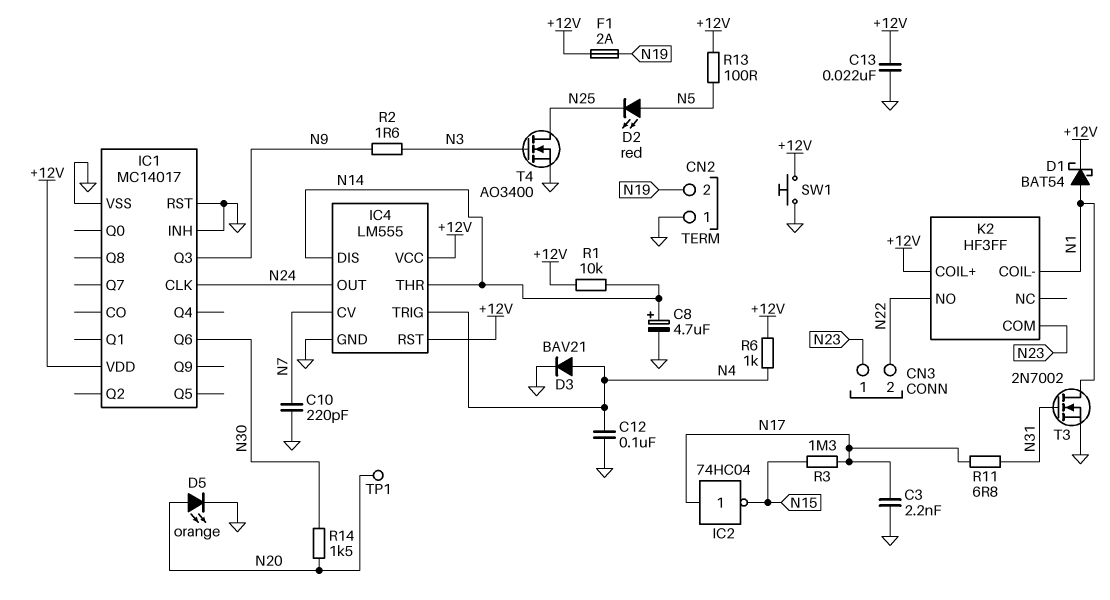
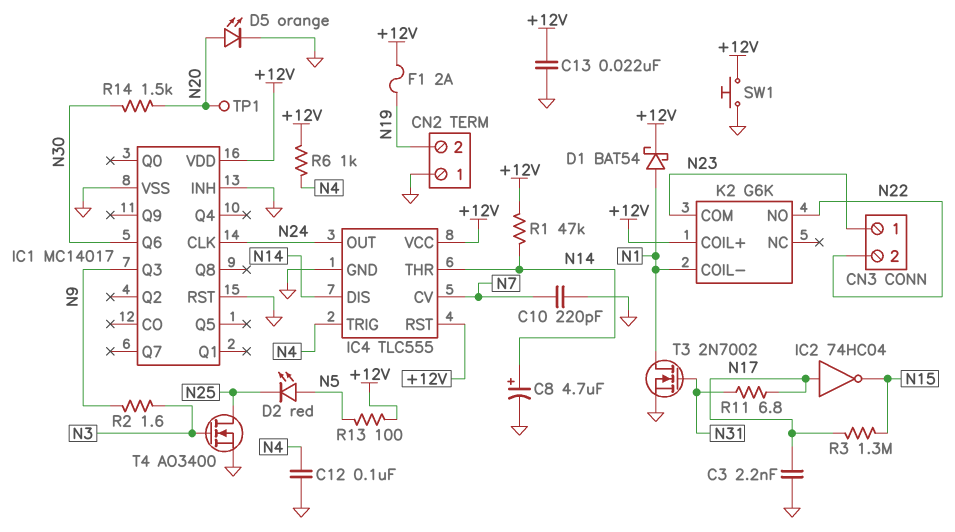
D3: diode BAV21 (A N4, K GND) -> none
IC4: LM555 -> TLC555
K2: HF3FF -> G6K
R1: 10k (+12V, N14) -> 47k (+12V, N14)

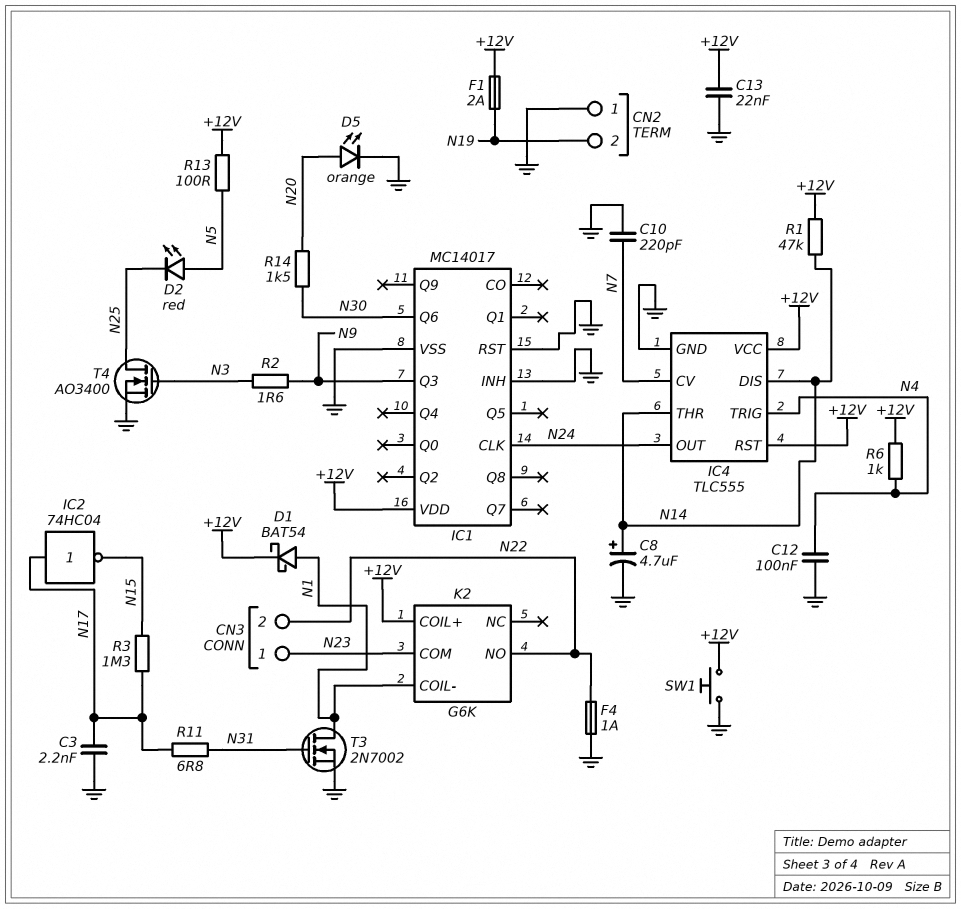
F4: none -> 1A (GND, N22)
TP1: test point (N20) -> none

